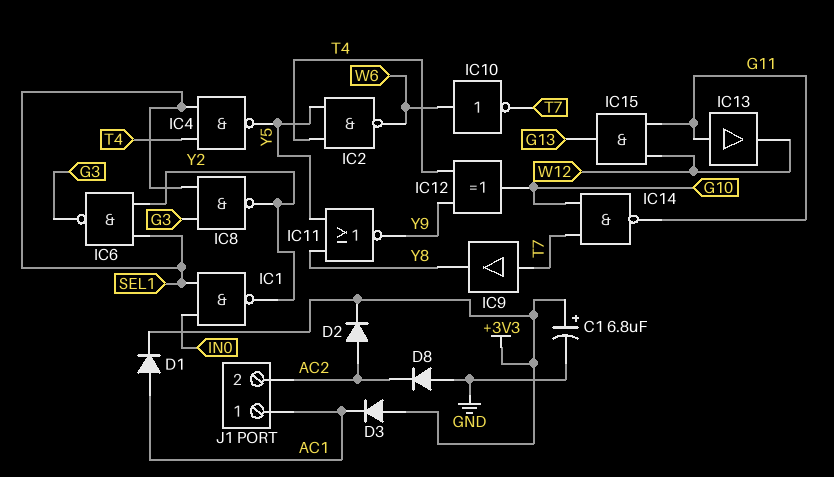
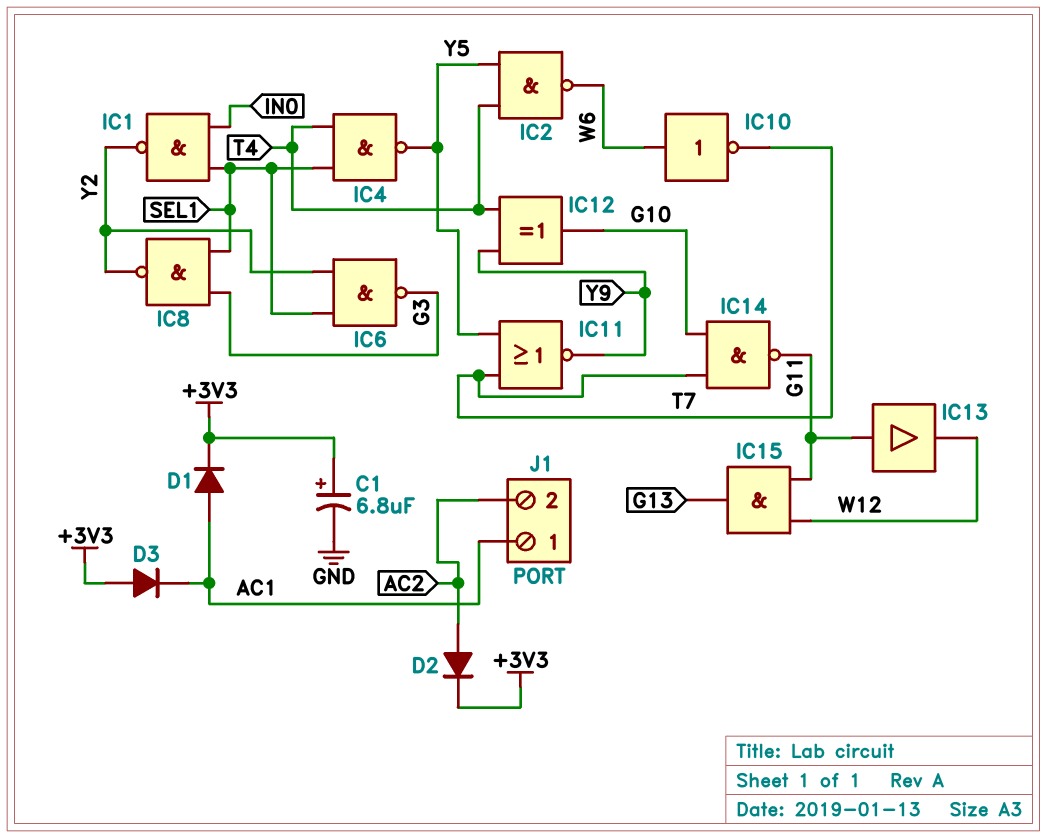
D8: diode (A GND, K AC2) -> none
IC9: buffer (in T7, out Y8) -> none
IC11: NOR (in Y5, in Y8, out Y9) -> NOR (in T7, in Y5, out Y9)

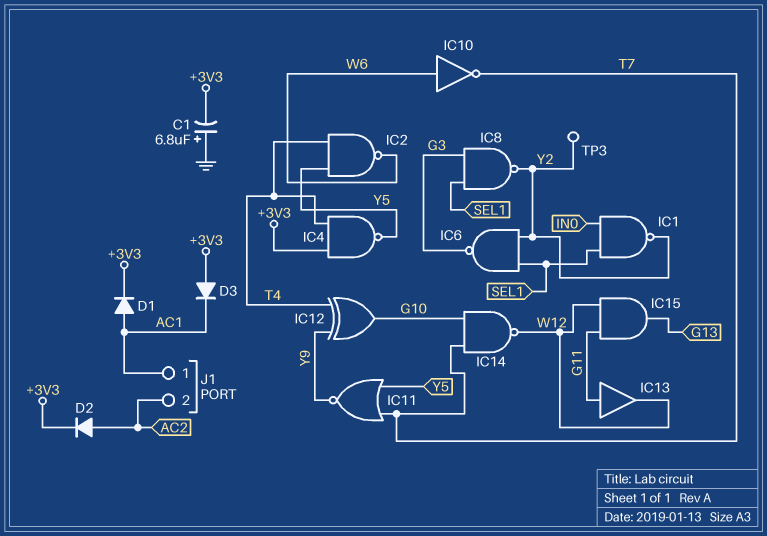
C1: 6.8uF (plus +3V3, minus GND) -> 6.8uF (plus GND, minus +3V3)
IC4: NAND (in SEL1, in T4, out Y5) -> NAND (in +3V3, in T4, out Y5)
IC14: NAND (in G10, in T7, out G11) -> NAND (in G10, in T7, out W12)
TP3: none -> test point (Y2)

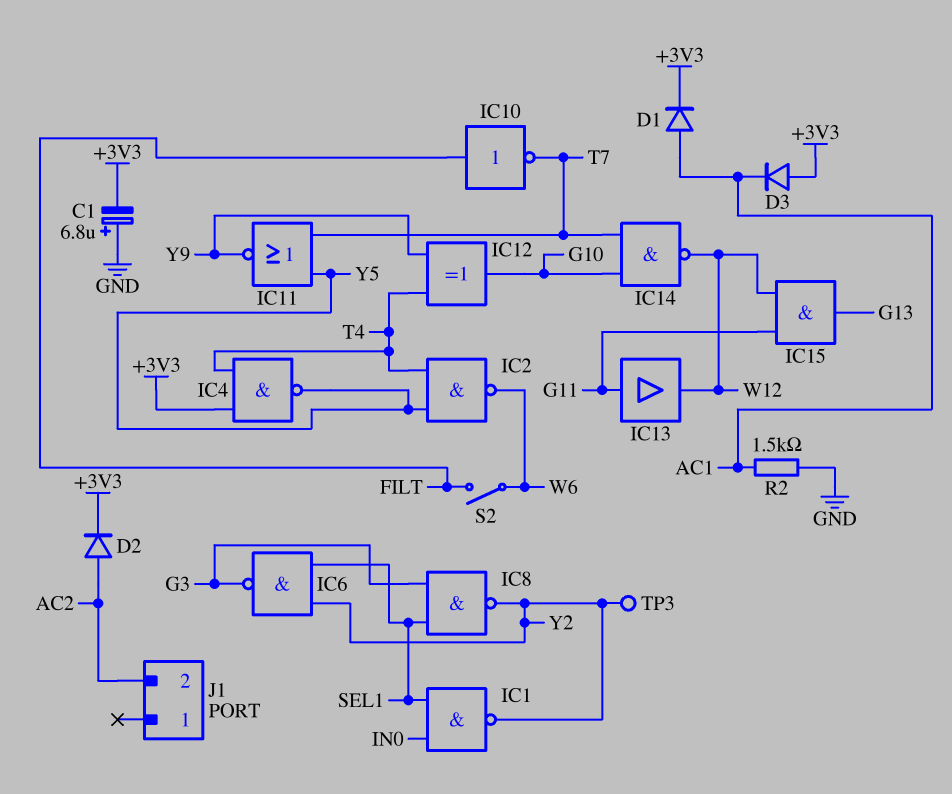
IC10: NOT (in W6, out T7) -> NOT (in FILT, out T7)
J1 pin 1: AC1 -> none
R2: none -> 1.5k (AC1, GND)
S2: none -> switch (FILT, W6)

